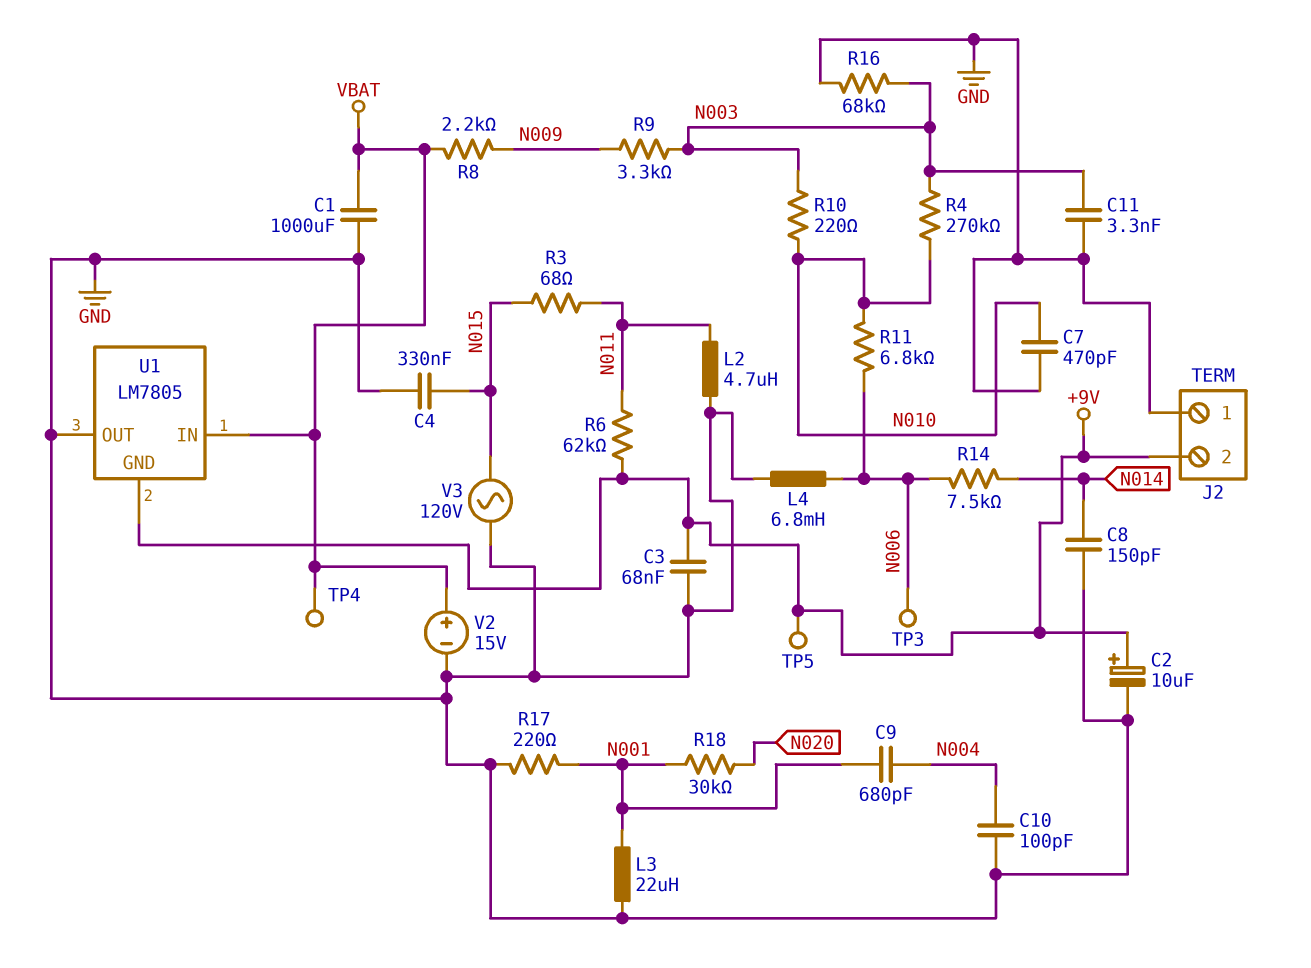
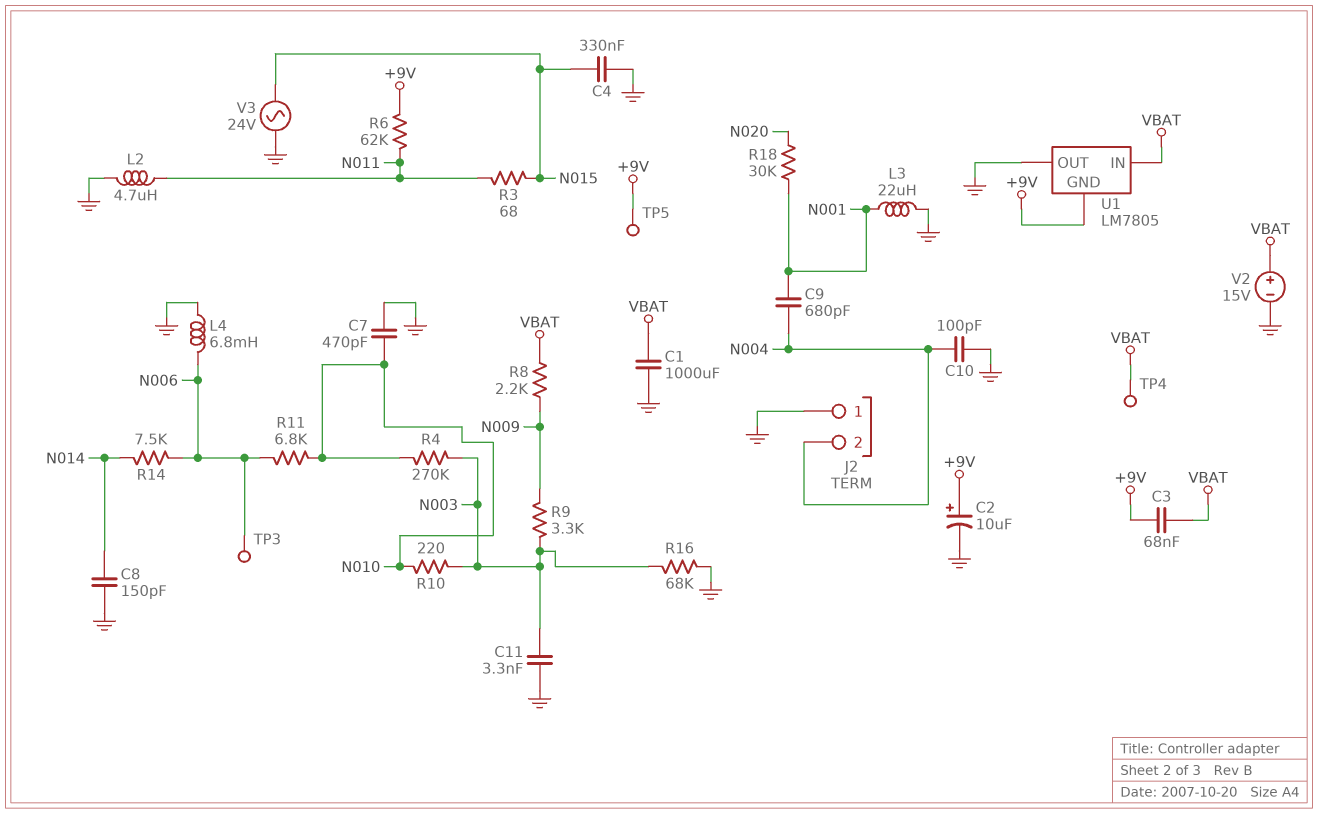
C3: 68nF (+9V, GND) -> 68nF (+9V, VBAT)
J2 pin 2: +9V -> N004
R17: 220 (GND, N001) -> none
V3: AC 120V (GND, N015) -> AC 24V (GND, N015)

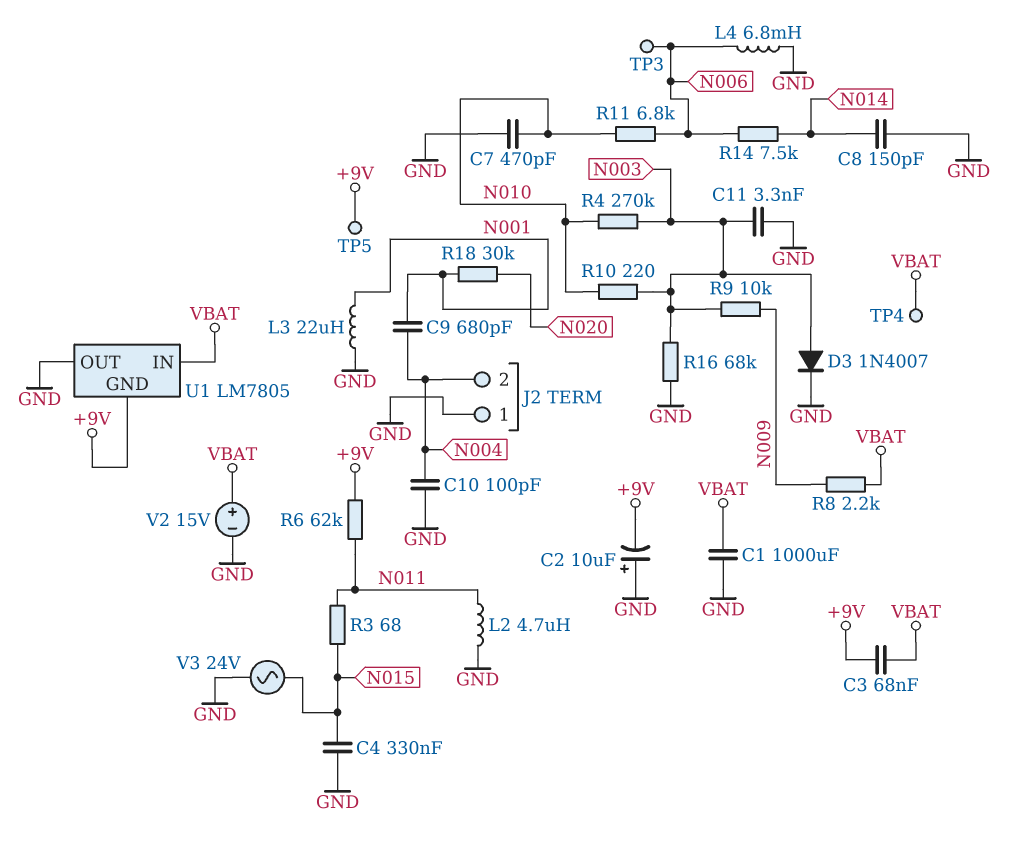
C2: 10uF (plus +9V, minus GND) -> 10uF (plus GND, minus +9V)
D3: none -> diode 1N4007 (A N003, K GND)
R9: 3.3k (N003, N009) -> 10k (N003, N009)

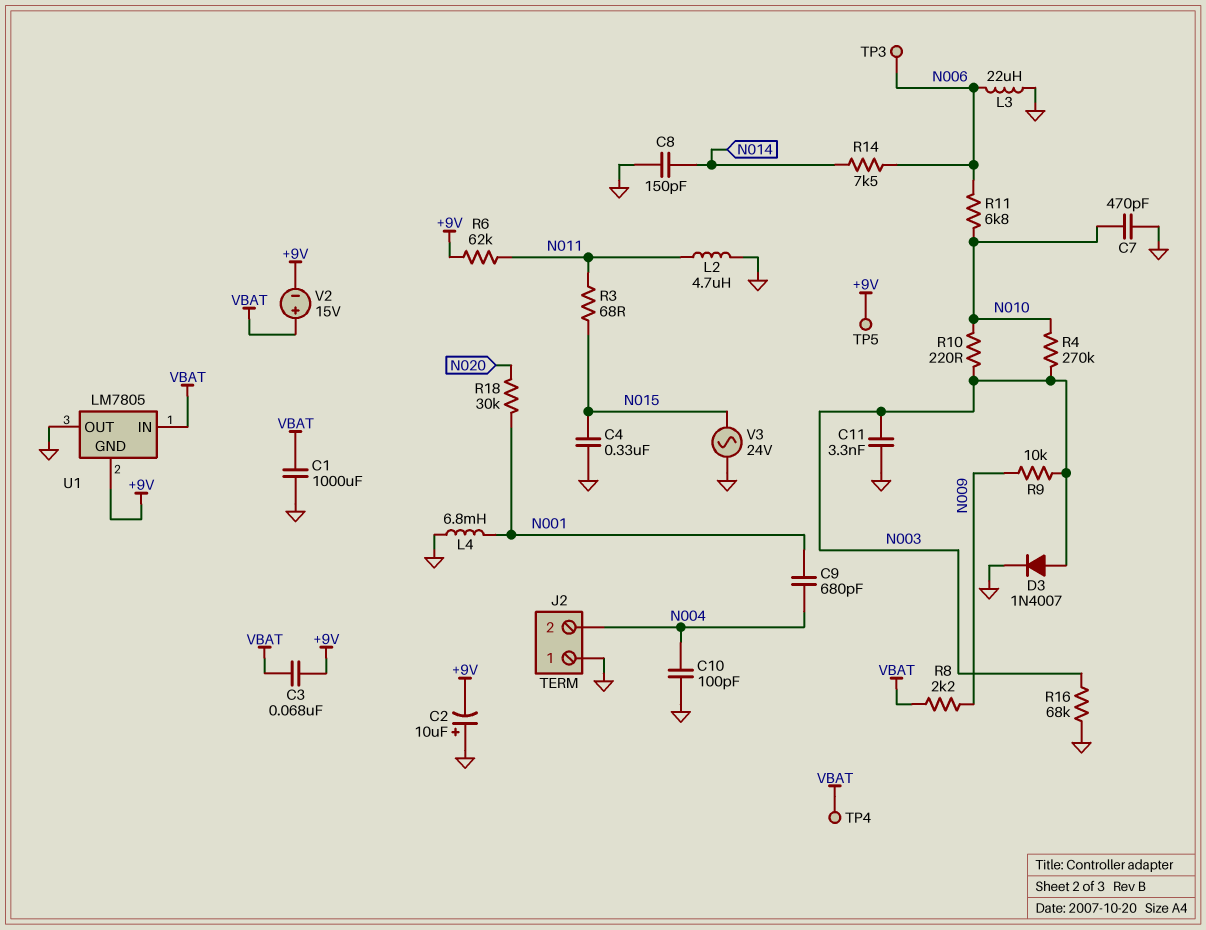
L3: 22uH (GND, N001) -> 22uH (GND, N006)
L4: 6.8mH (GND, N006) -> 6.8mH (GND, N001)
V2: 15V (plus VBAT, minus GND) -> 15V (plus VBAT, minus +9V)

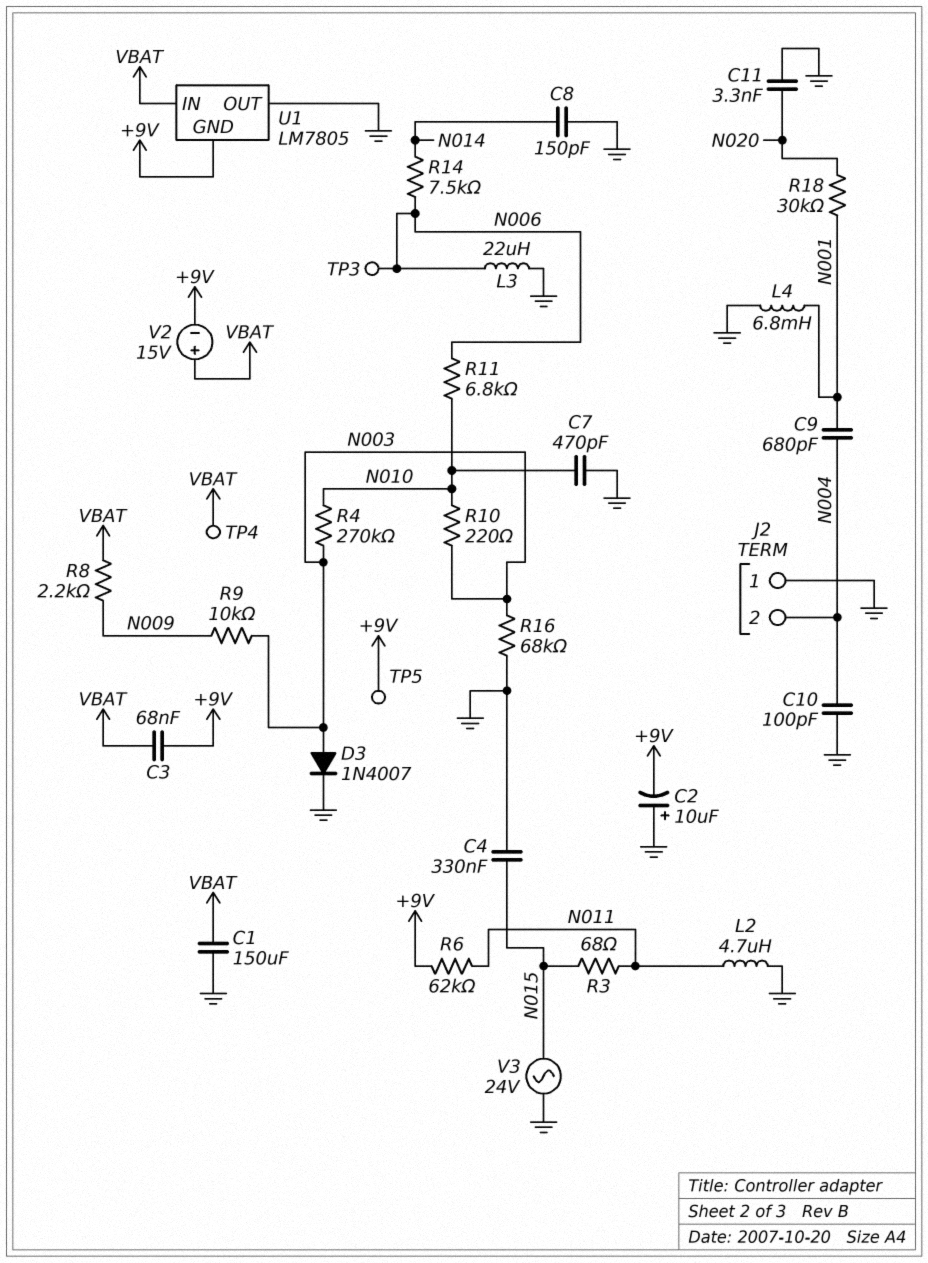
C1: 1000uF (GND, VBAT) -> 150uF (GND, VBAT)
C11: 3.3nF (GND, N003) -> 3.3nF (GND, N020)

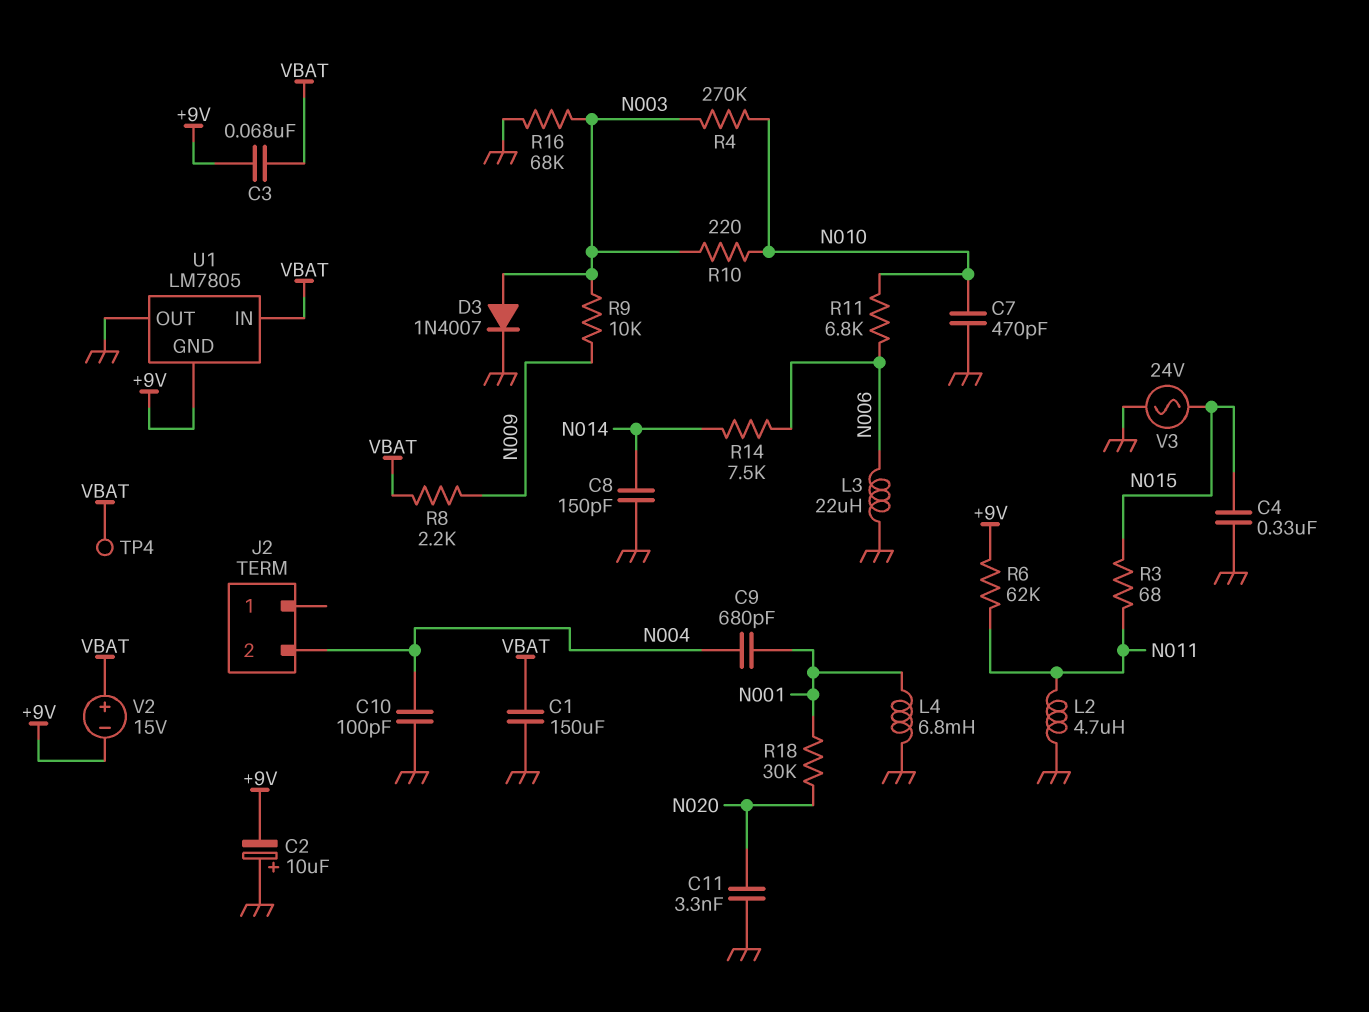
J2 pin 1: GND -> none
TP3: test point (N006) -> none
TP5: test point (+9V) -> none

